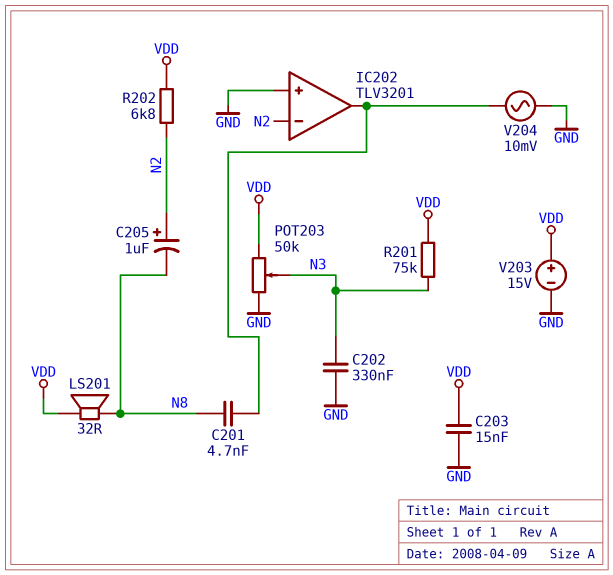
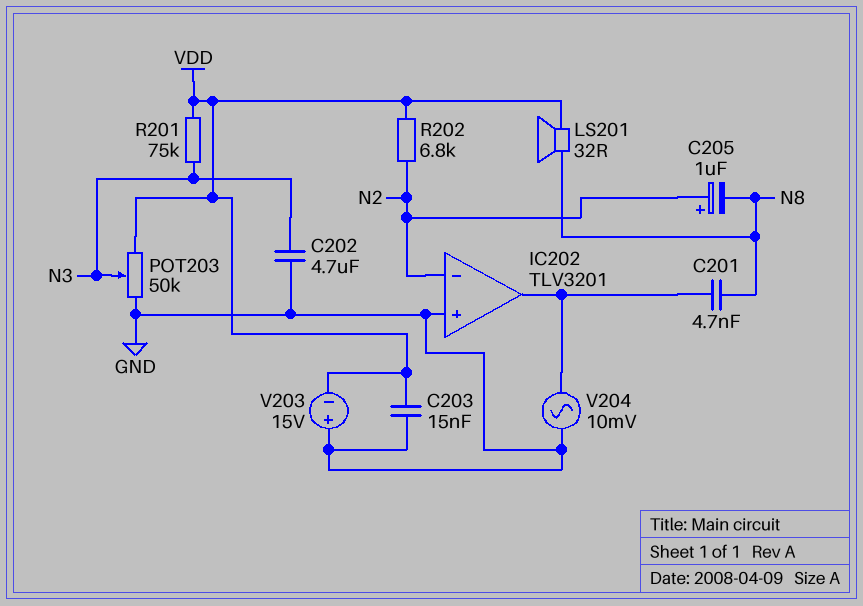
C202: 330nF (GND, N3) -> 4.7uF (GND, N3)
V203: 15V (plus VDD, minus GND) -> 15V (plus GND, minus VDD)

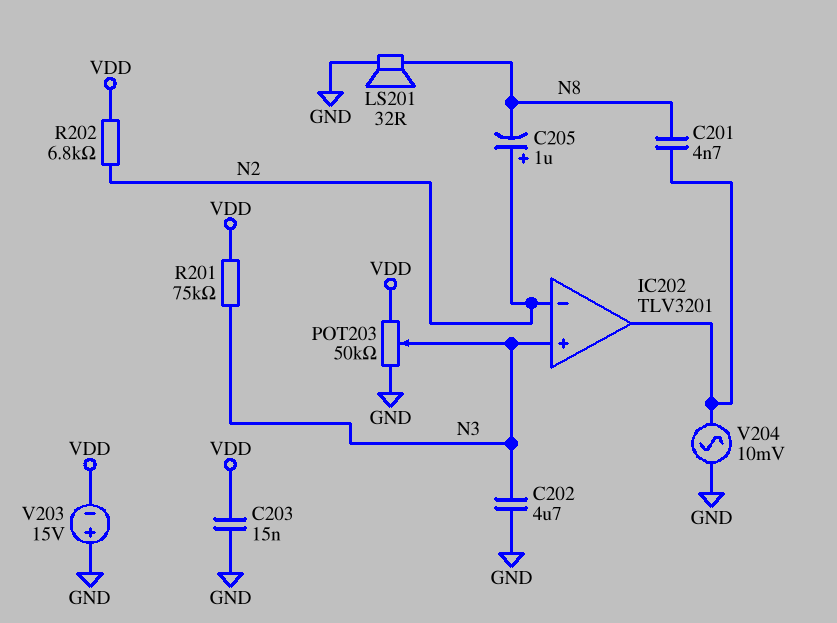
IC202 pin in+: GND -> N3
LS201: speaker 32R (N8, VDD) -> speaker 32R (GND, N8)

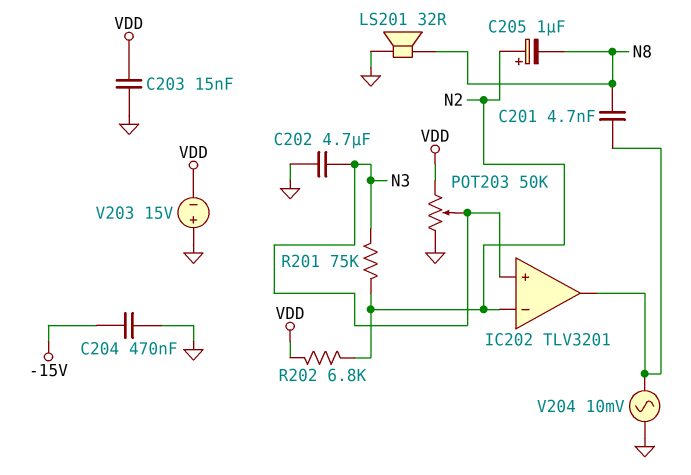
C204: none -> 470nF (-15V, GND)
R201: 75k (N3, VDD) -> 75k (N2, N3)

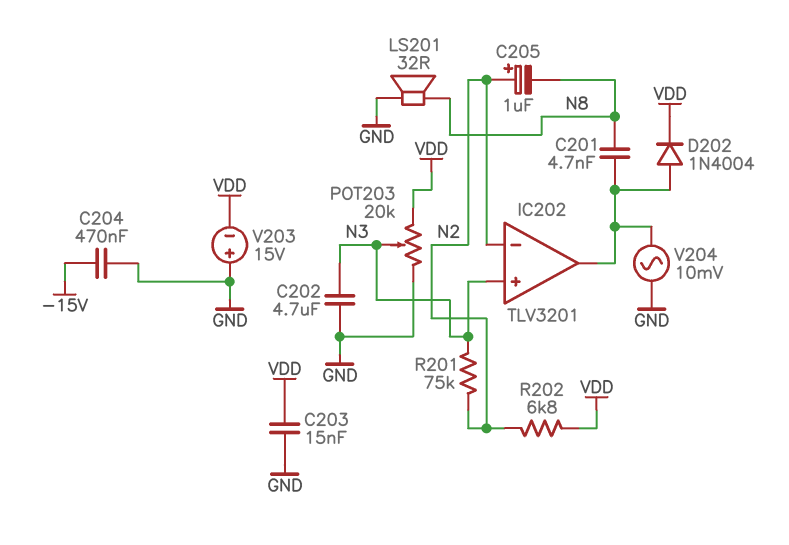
D202: none -> diode 1N4004 (A IC202/out, K VDD)
POT203: 50k (GND, VDD, wiper N3) -> 20k (GND, VDD, wiper N3)

